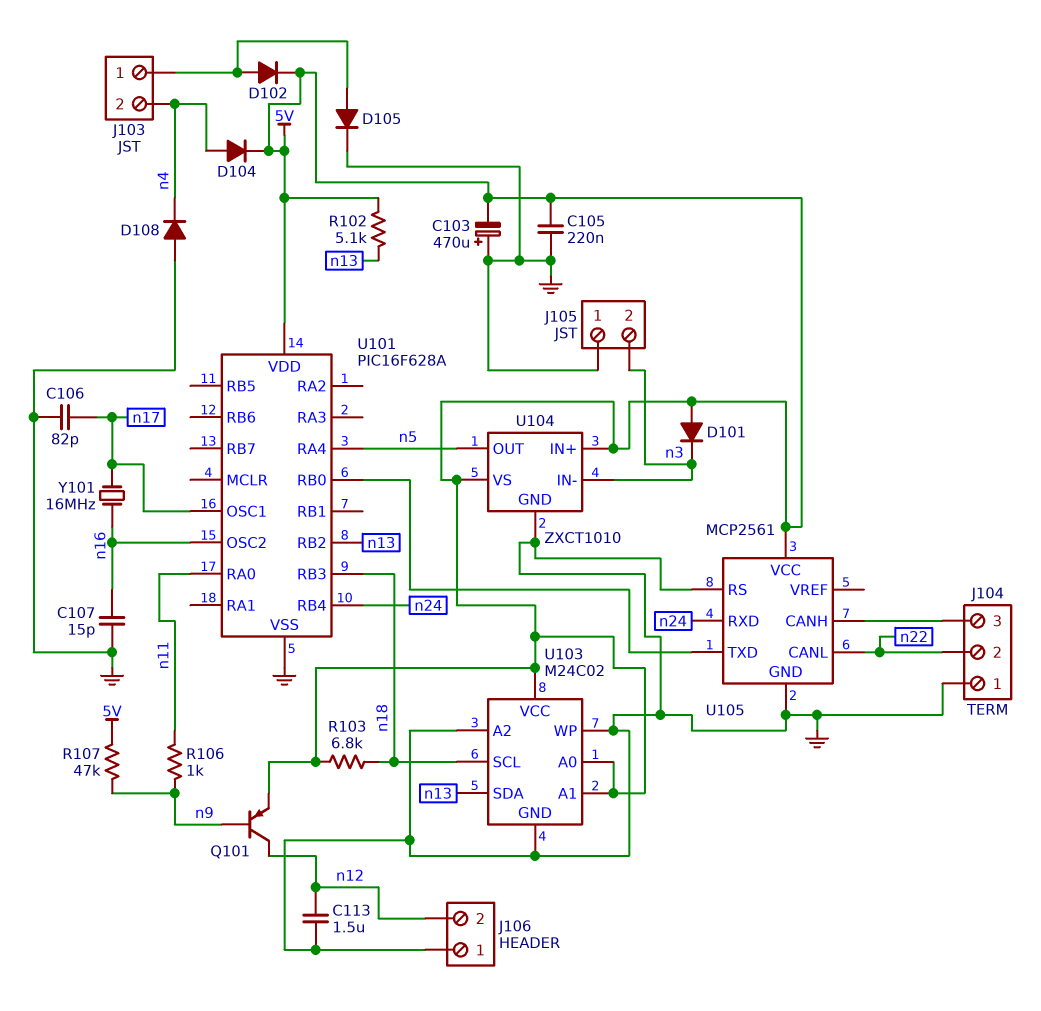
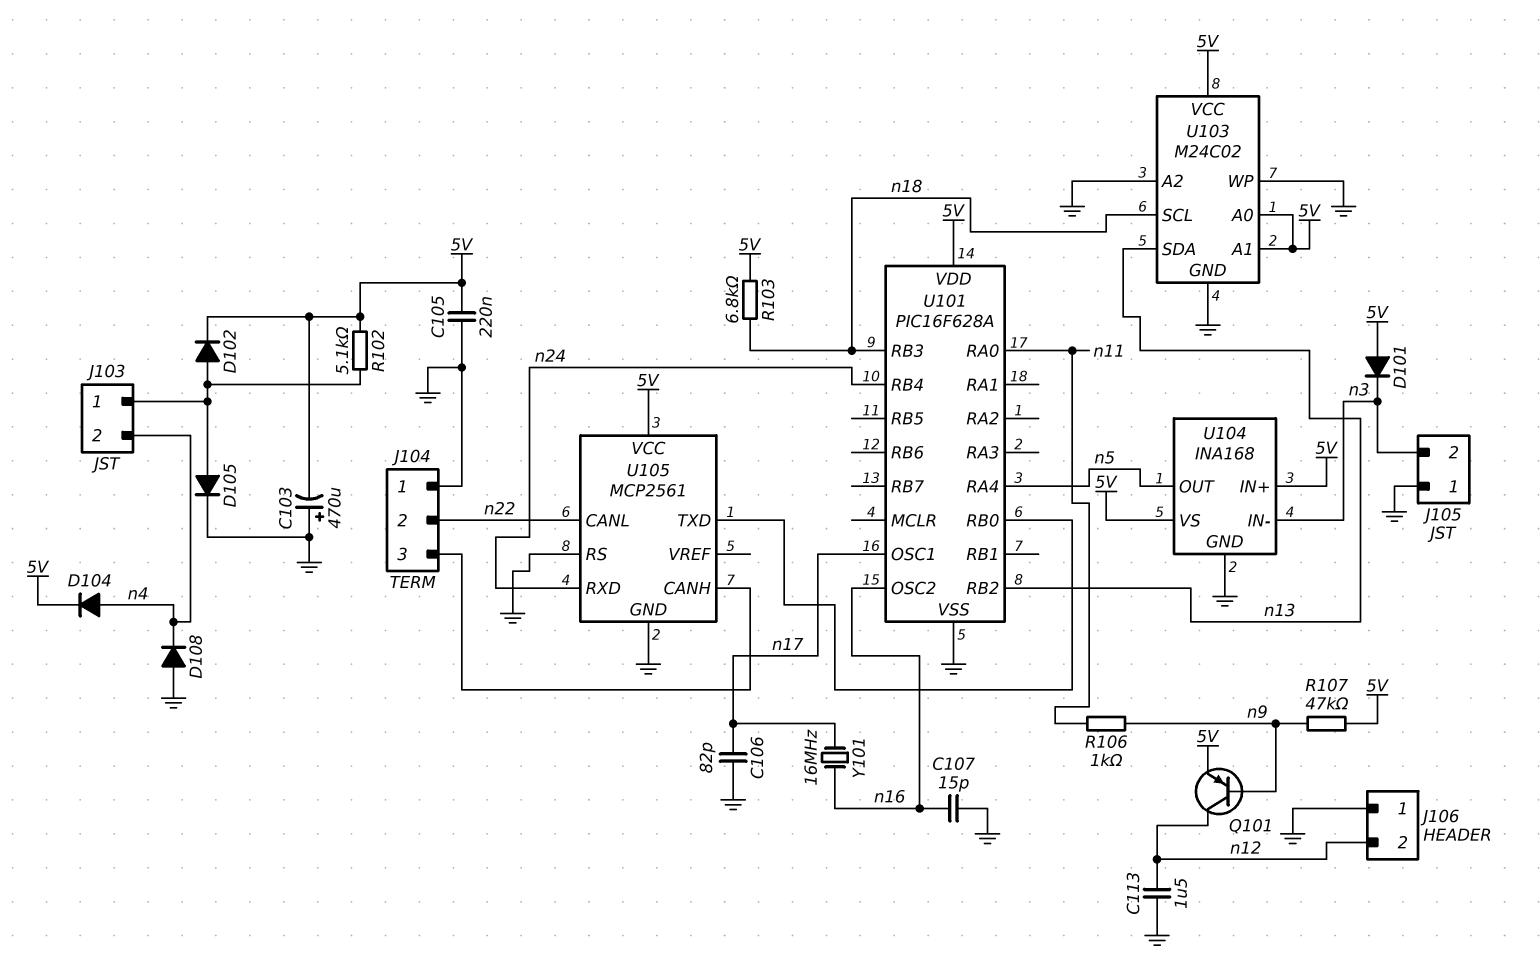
R102: 5.1k (5V, n13) -> 5.1k (5V, J103/1)
U104: ZXCT1010 -> INA168

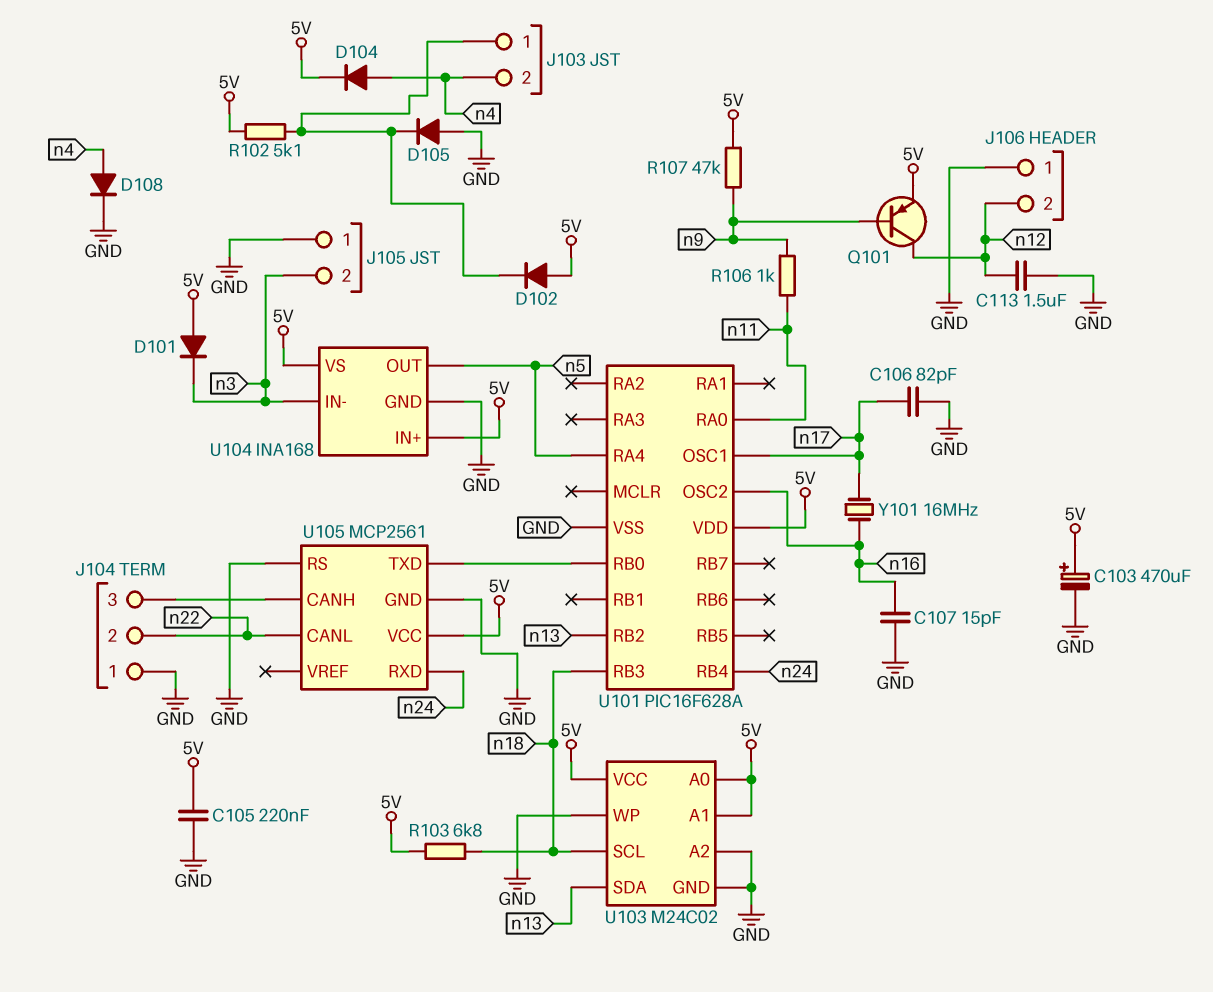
C103: 470uF (plus GND, minus 5V) -> 470uF (plus 5V, minus GND)
D102: diode (A J103/1, K 5V) -> diode (A 5V, K J103/1)
D105: diode (A J103/1, K GND) -> diode (A GND, K J103/1)
D108: diode (A GND, K n4) -> diode (A n4, K GND)

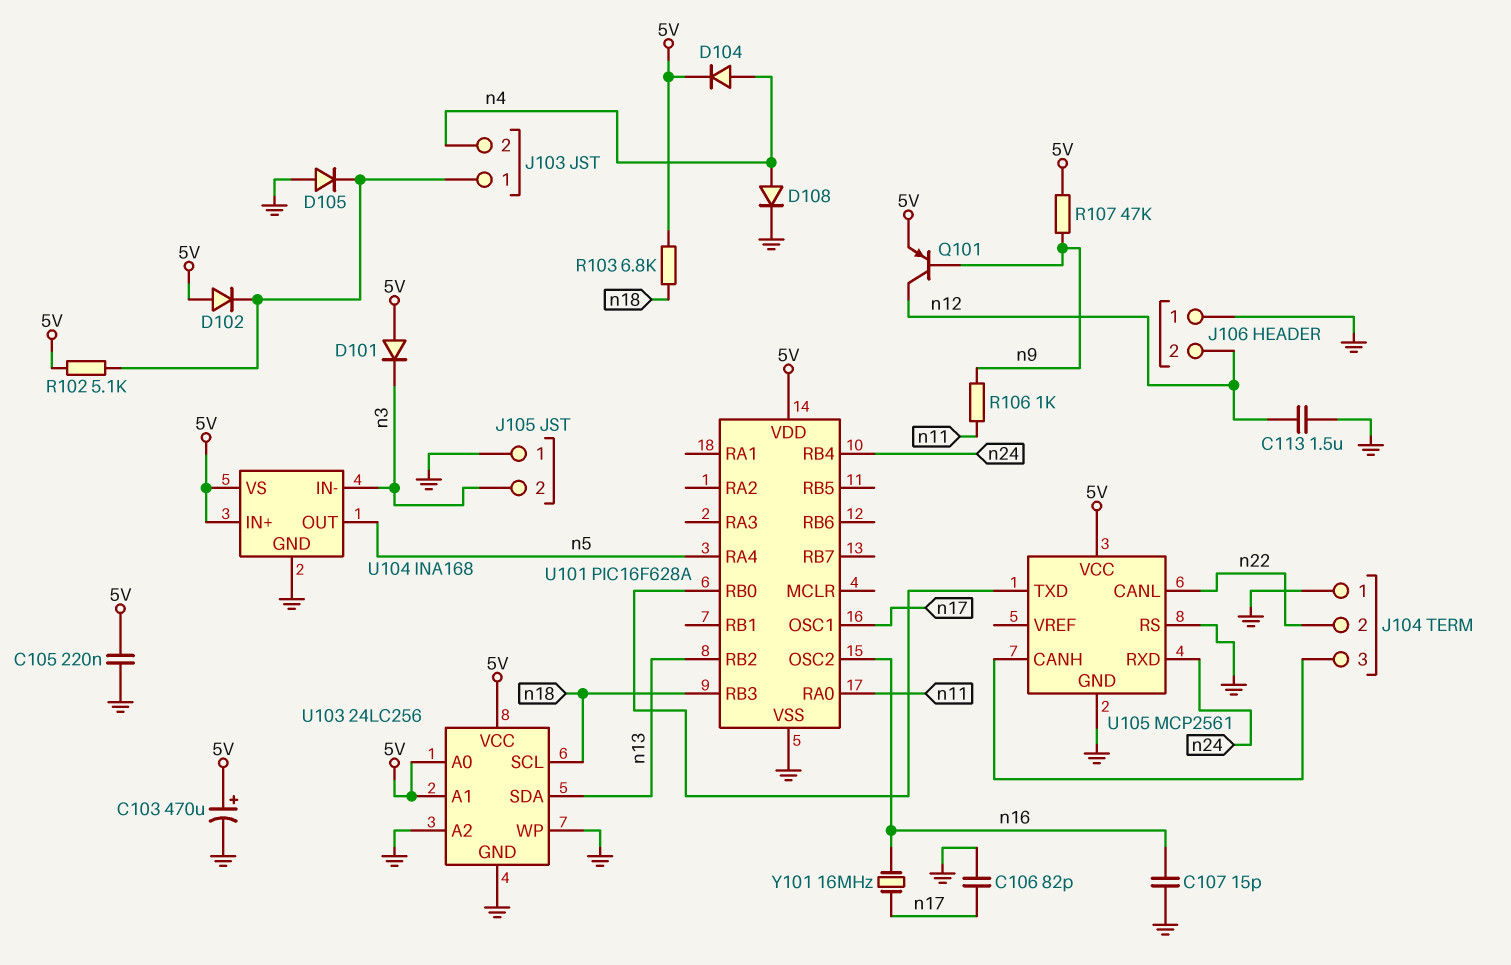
U103: M24C02 -> 24LC256

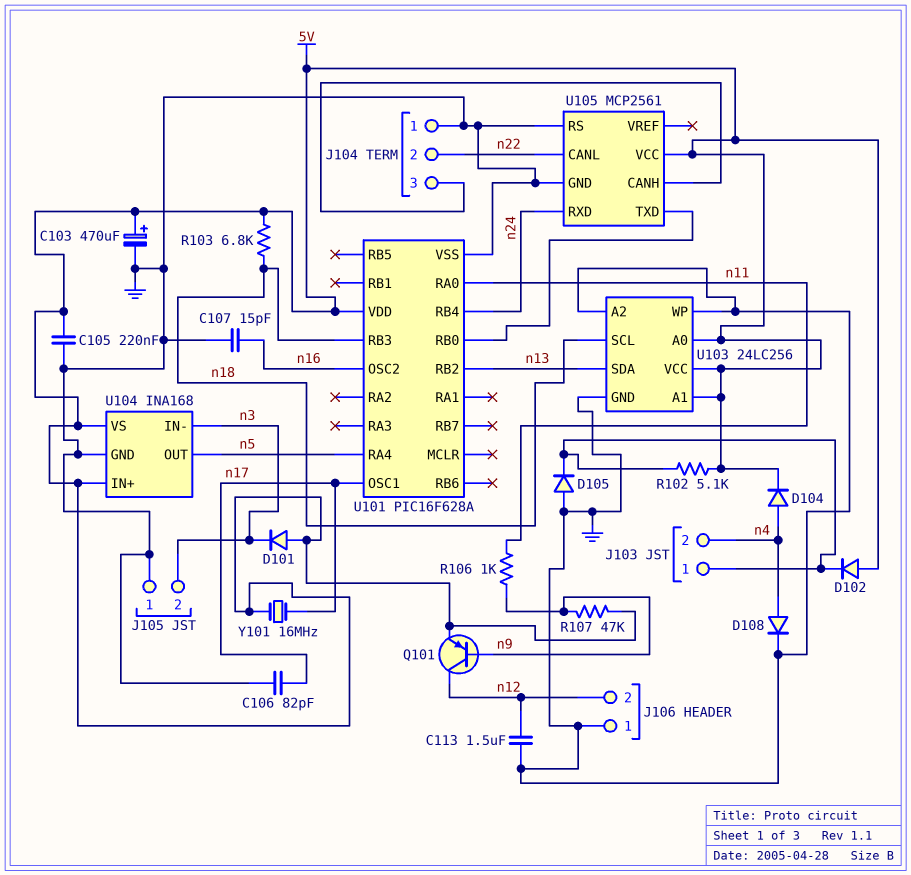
Y101: 16MHz (n16, n17) -> 16MHz (5V, n17)

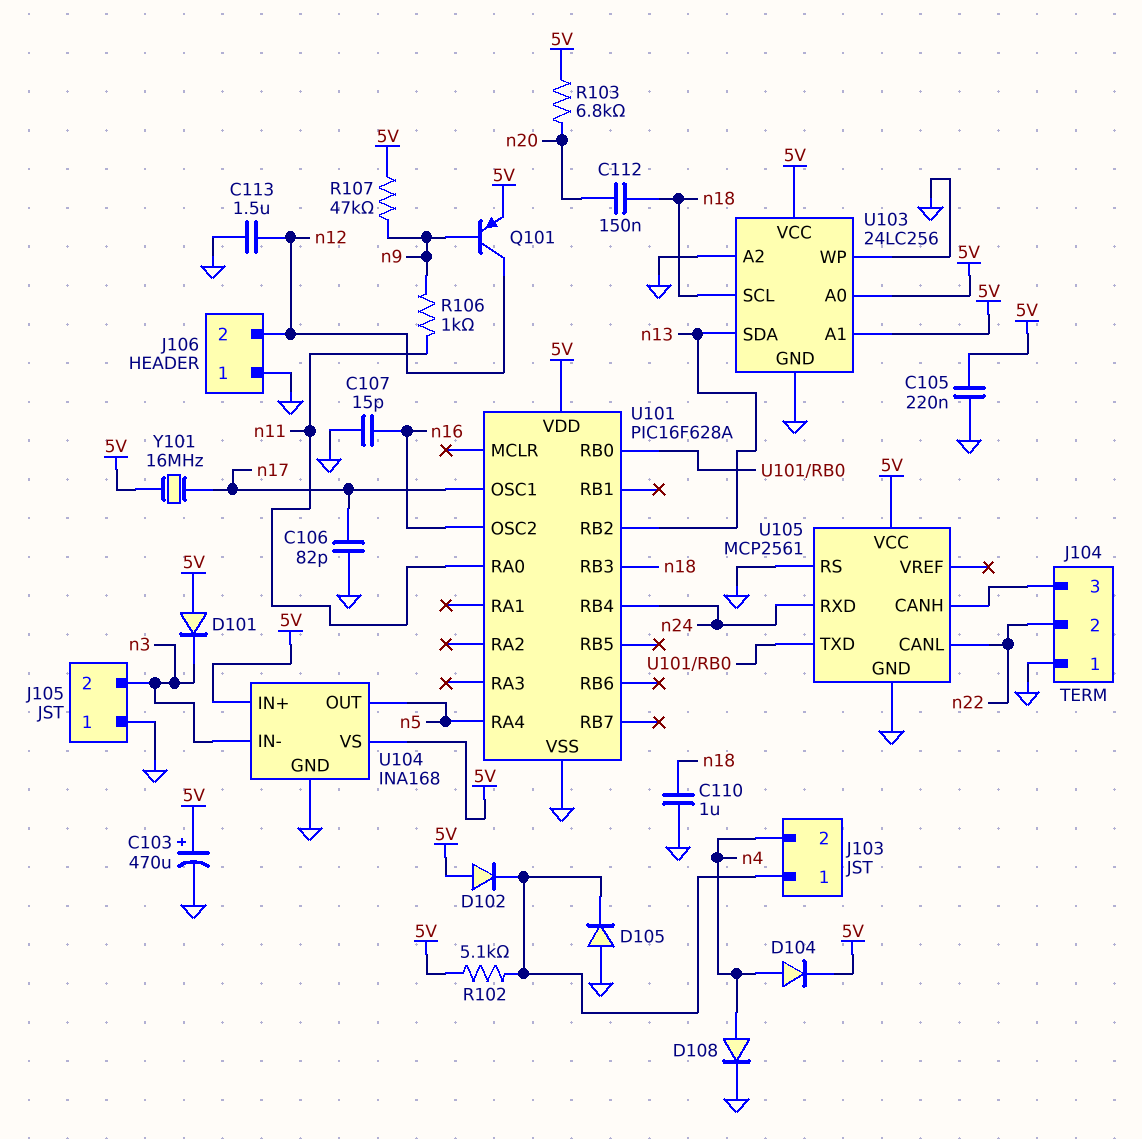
C110: none -> 1uF (GND, n18)
C112: none -> 150nF (n18, n20)
R103: 6.8k (5V, n18) -> 6.8k (5V, n20)

